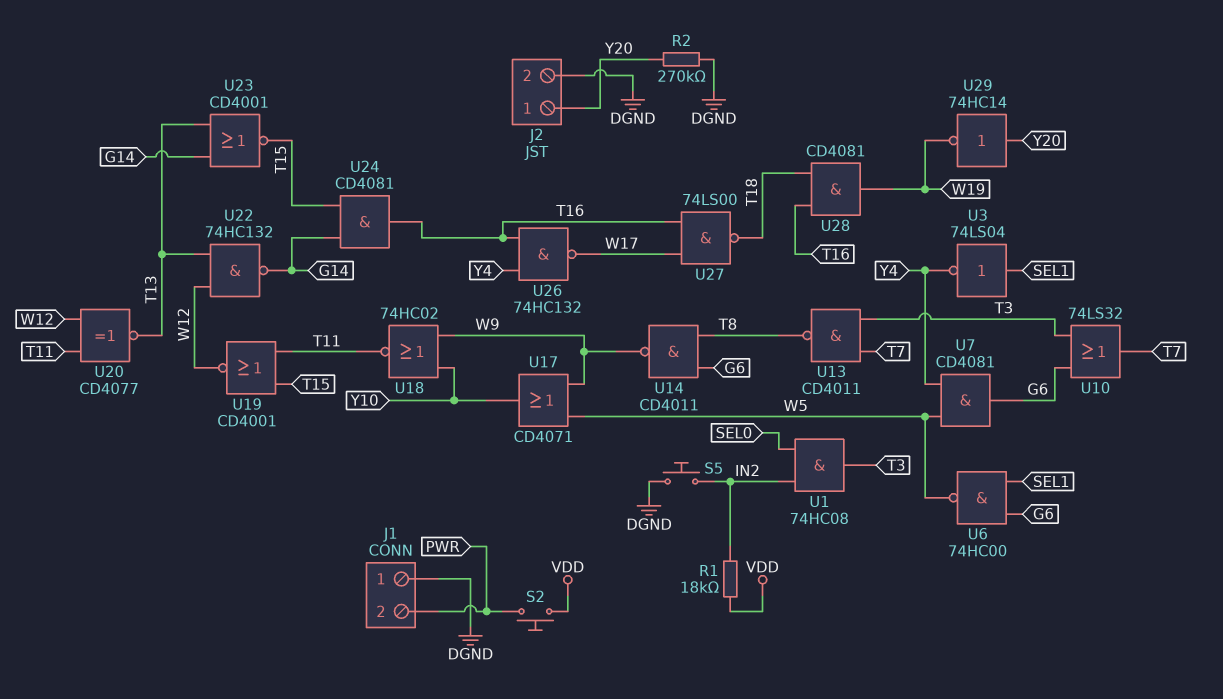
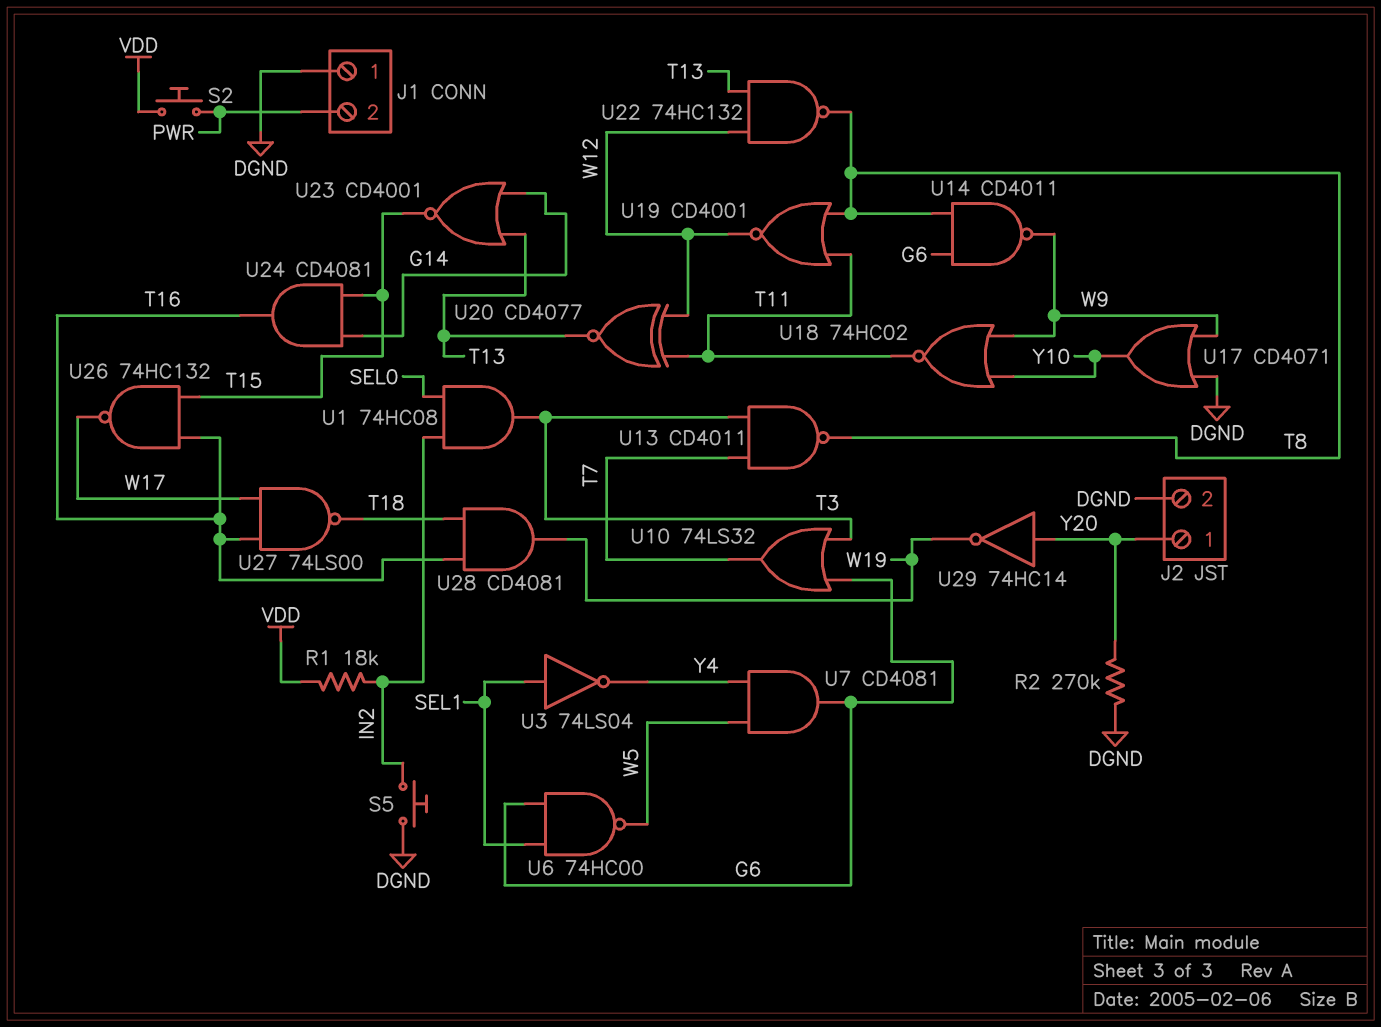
U17: OR CD4071 (in W5, in W9, out Y10) -> OR CD4071 (in DGND, in W9, out Y10)
U19: NOR CD4001 (in T11, in T15, out W12) -> NOR CD4001 (in T8, in T11, out W12)
U22: NAND 74HC132 (in T13, in W12, out G14) -> NAND 74HC132 (in T13, in W12, out T8)
U26: NAND 74HC132 (in T16, in Y4, out W17) -> NAND 74HC132 (in T15, in T16, out W17)

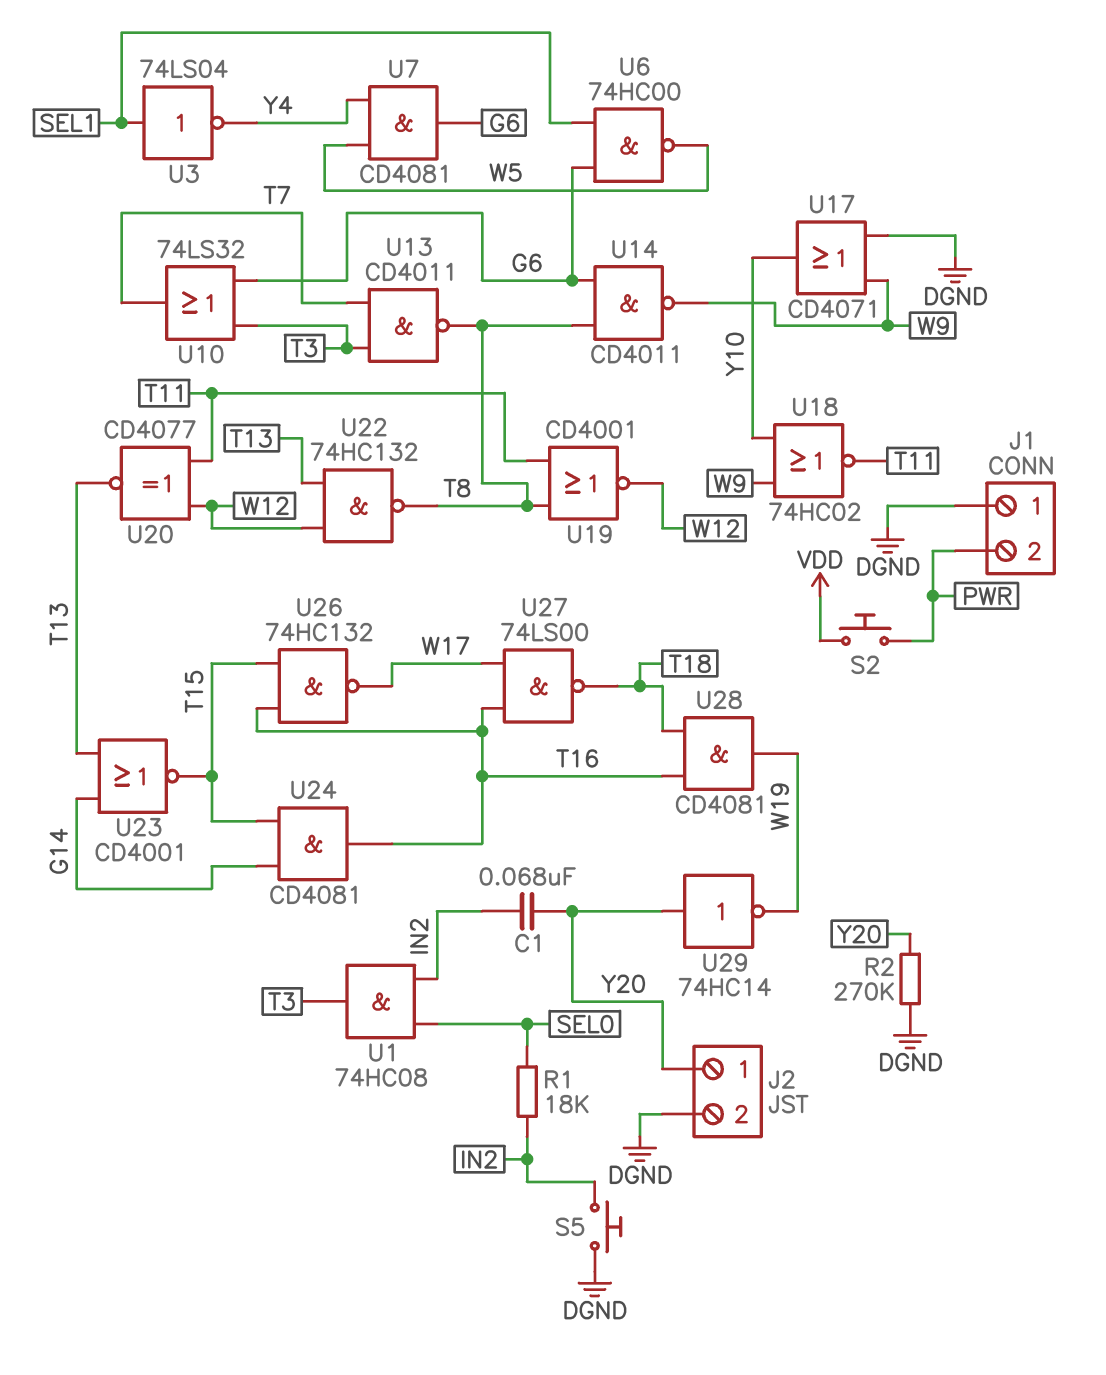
C1: none -> 68nF (IN2, Y20)
R1: 18k (IN2, VDD) -> 18k (IN2, SEL0)

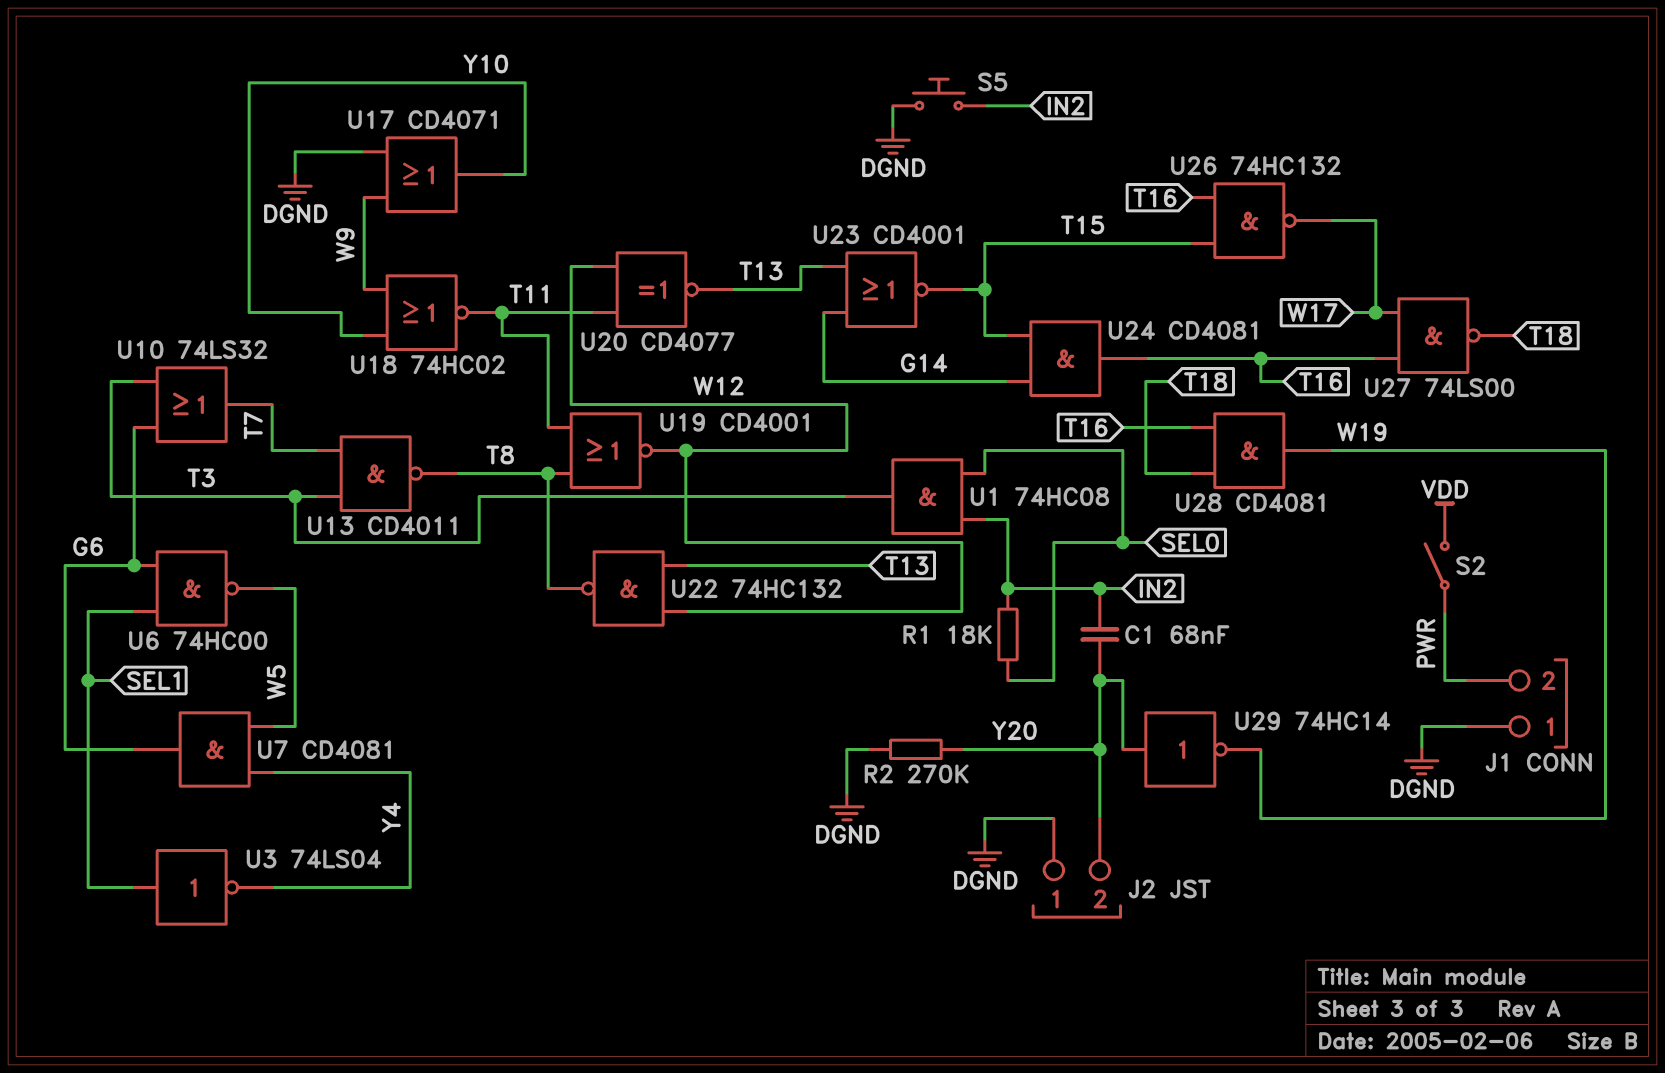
J2 pin 1: Y20 -> DGND
J2 pin 2: DGND -> Y20
S2: button (PWR, VDD) -> switch (PWR, VDD)
U14: NAND CD4011 (in G6, in T8, out W9) -> none

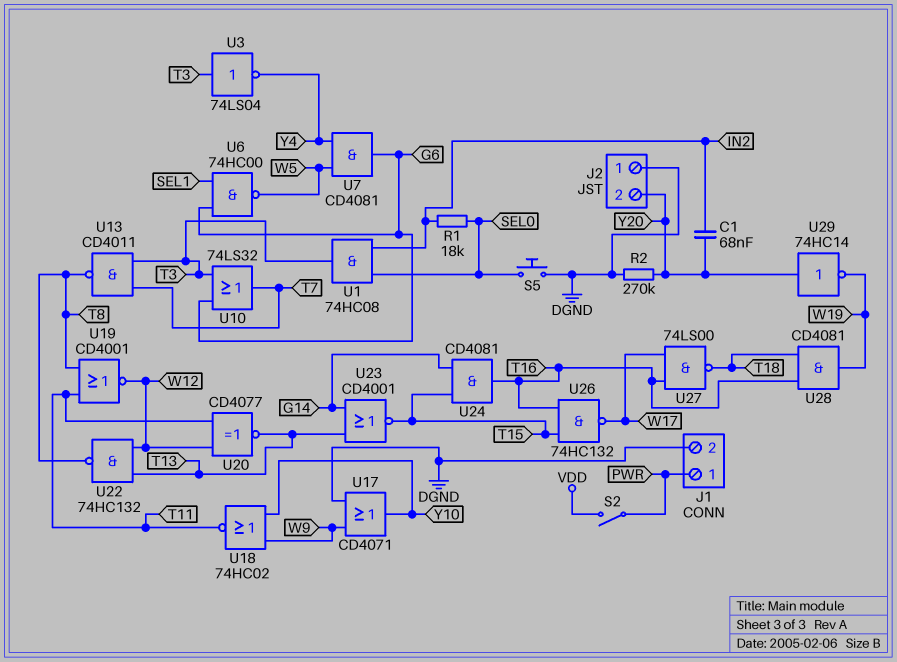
J1 pin 1: DGND -> PWR
J1 pin 2: PWR -> DGND
S5: button (DGND, IN2) -> button (DGND, SEL0)
U3: NOT 74LS04 (in SEL1, out Y4) -> NOT 74LS04 (in T3, out Y4)

